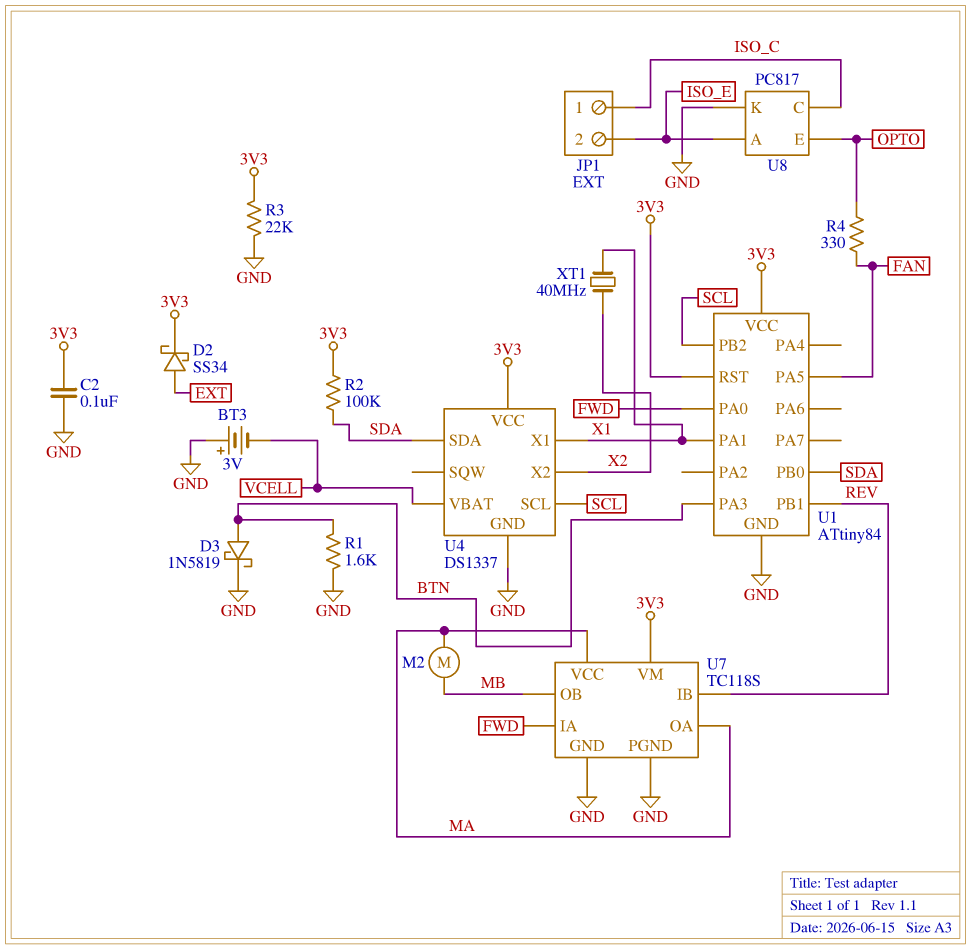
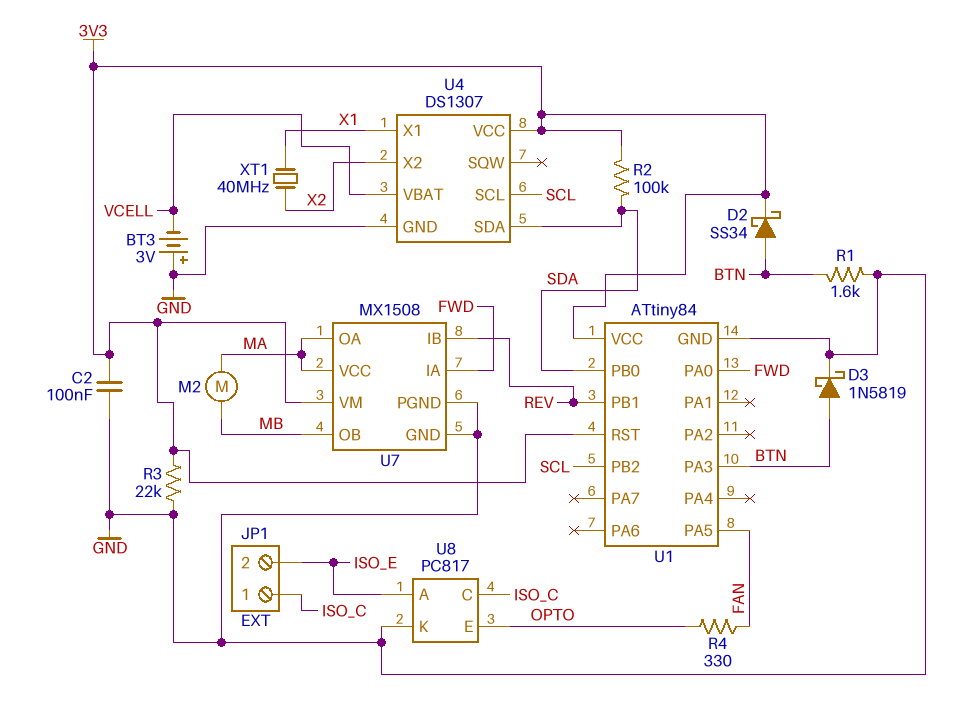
D2: schottky SS34 (A EXT, K 3V3) -> schottky SS34 (A BTN, K 3V3)
U1 pin PA1: X1 -> none
U4: DS1337 -> DS1307
U7: TC118S -> MX1508

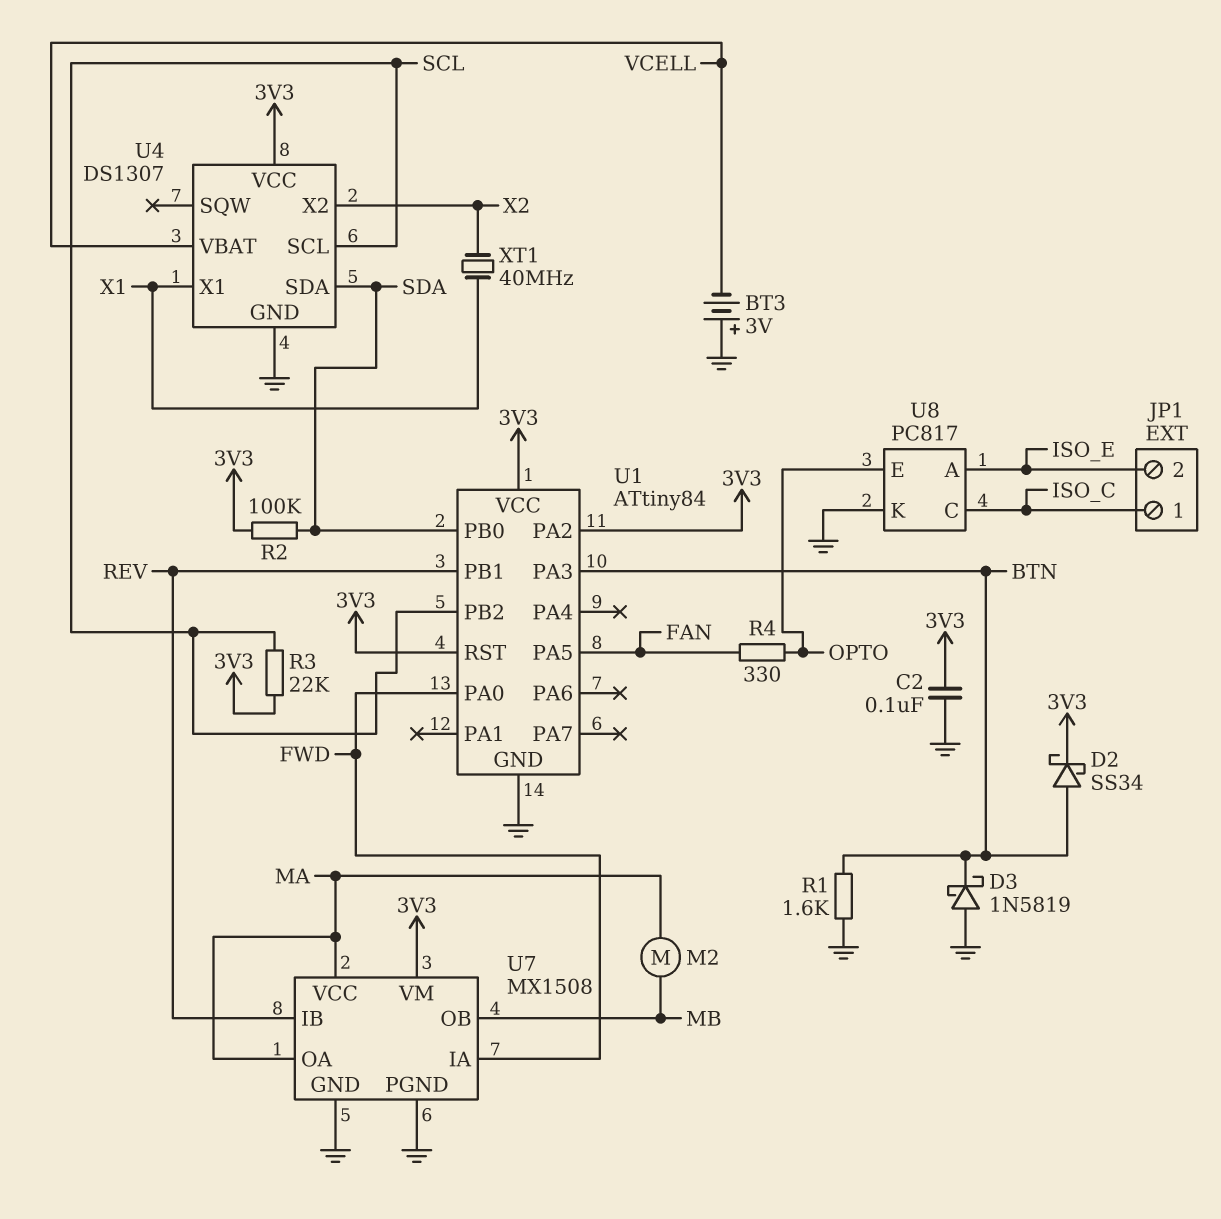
D3: schottky 1N5819 (A BTN, K GND) -> schottky 1N5819 (A GND, K BTN)
R3: 22k (3V3, GND) -> 22k (3V3, SCL)
U1 pin PA2: none -> 3V3

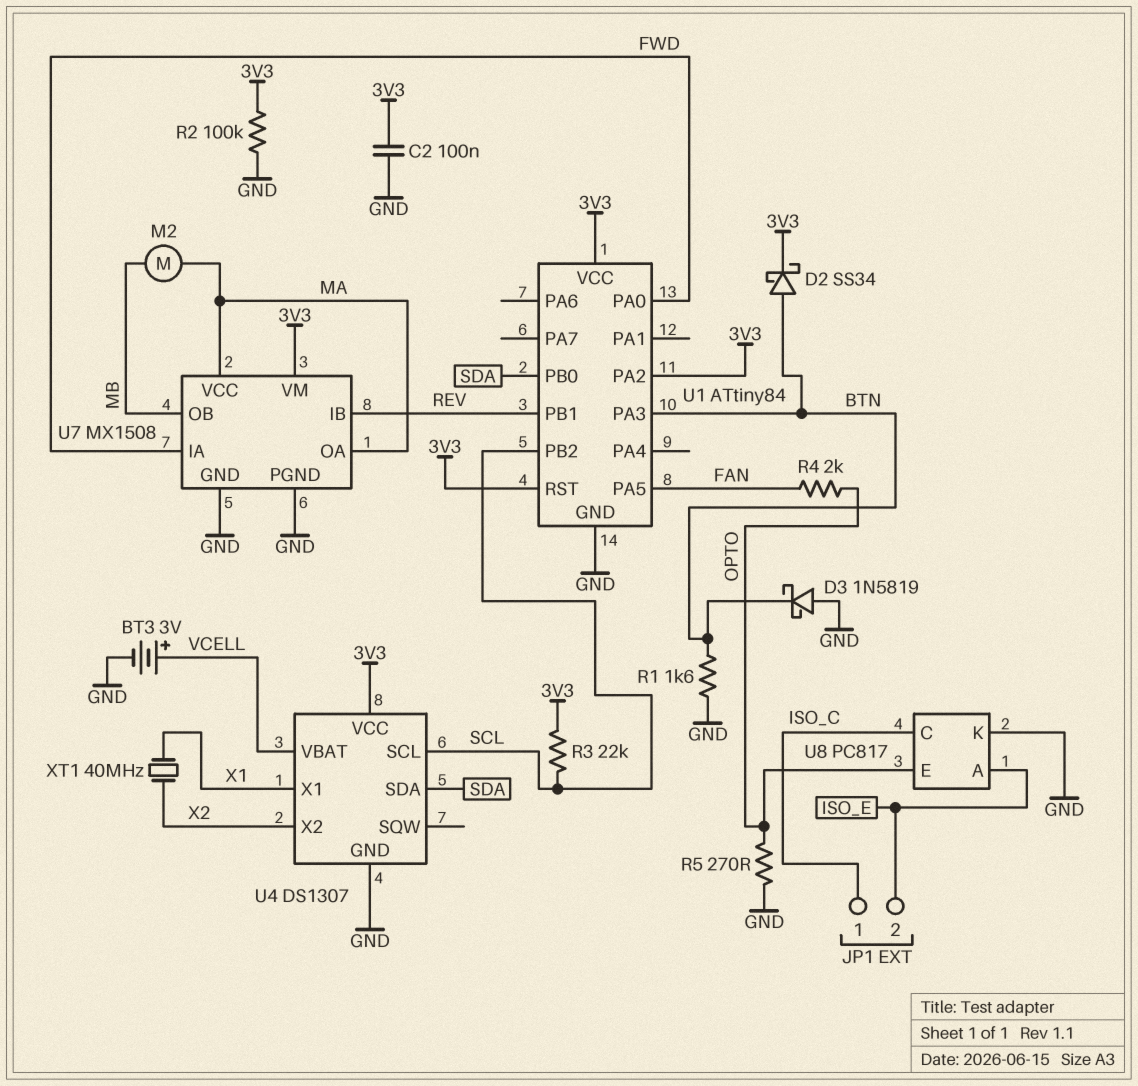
BT3: 3V (plus GND, minus VCELL) -> 3V (plus VCELL, minus GND)
R2: 100k (3V3, SDA) -> 100k (3V3, GND)
R4: 330 (FAN, OPTO) -> 2k (FAN, OPTO)
R5: none -> 270 (GND, OPTO)

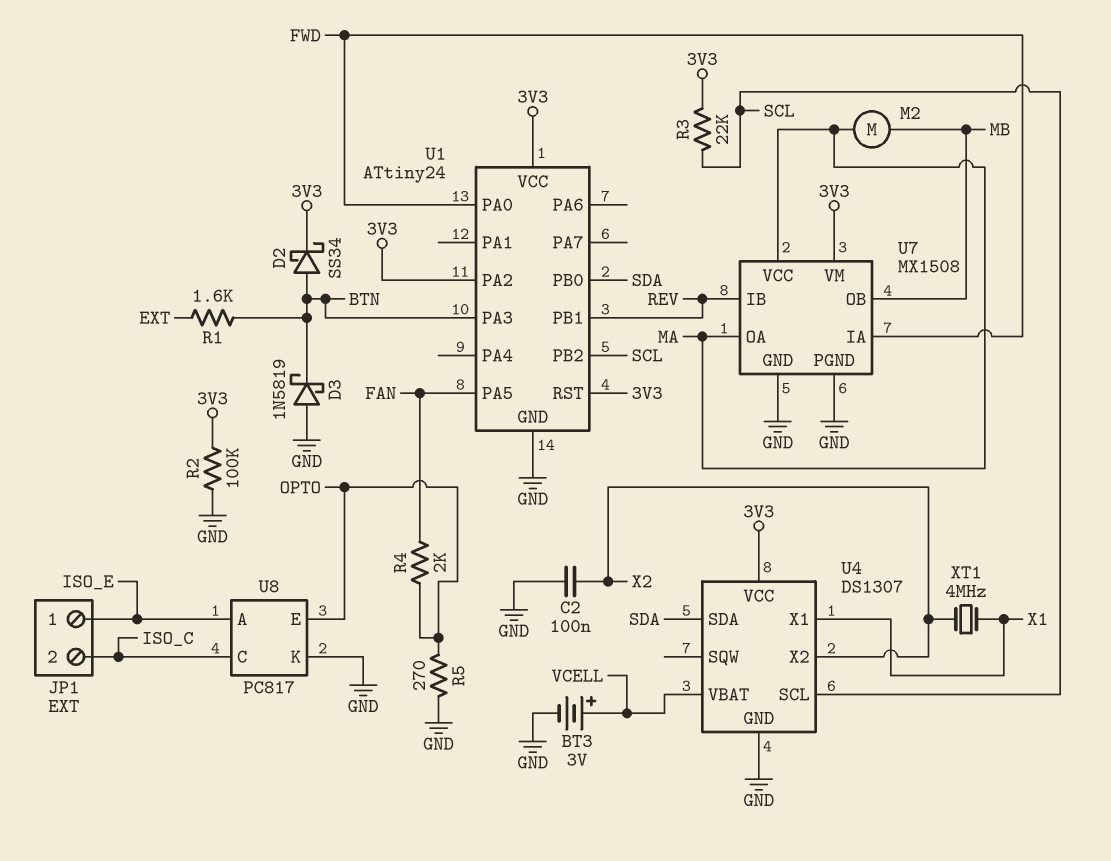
C2: 100nF (3V3, GND) -> 100nF (GND, X2)
JP1 pin 1: ISO_C -> ISO_E
JP1 pin 2: ISO_E -> ISO_C
R1: 1.6k (BTN, GND) -> 1.6k (BTN, EXT)
U1: ATtiny84 -> ATtiny24
XT1: 40MHz (X1, X2) -> 4MHz (X1, X2)

